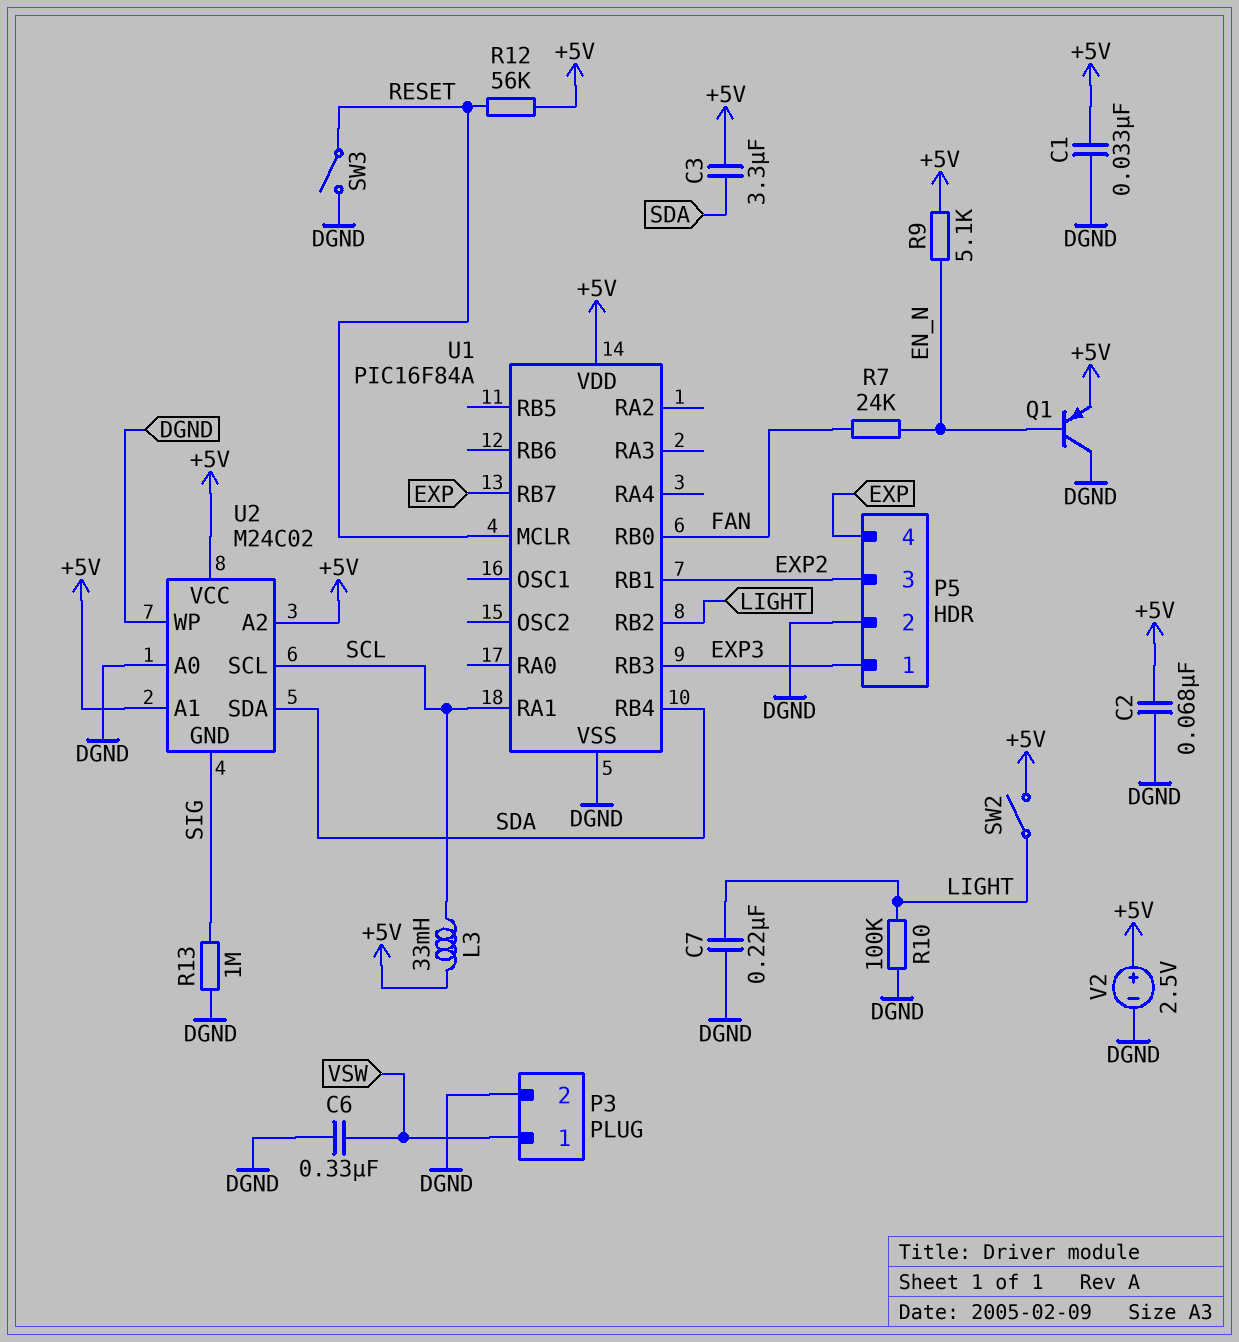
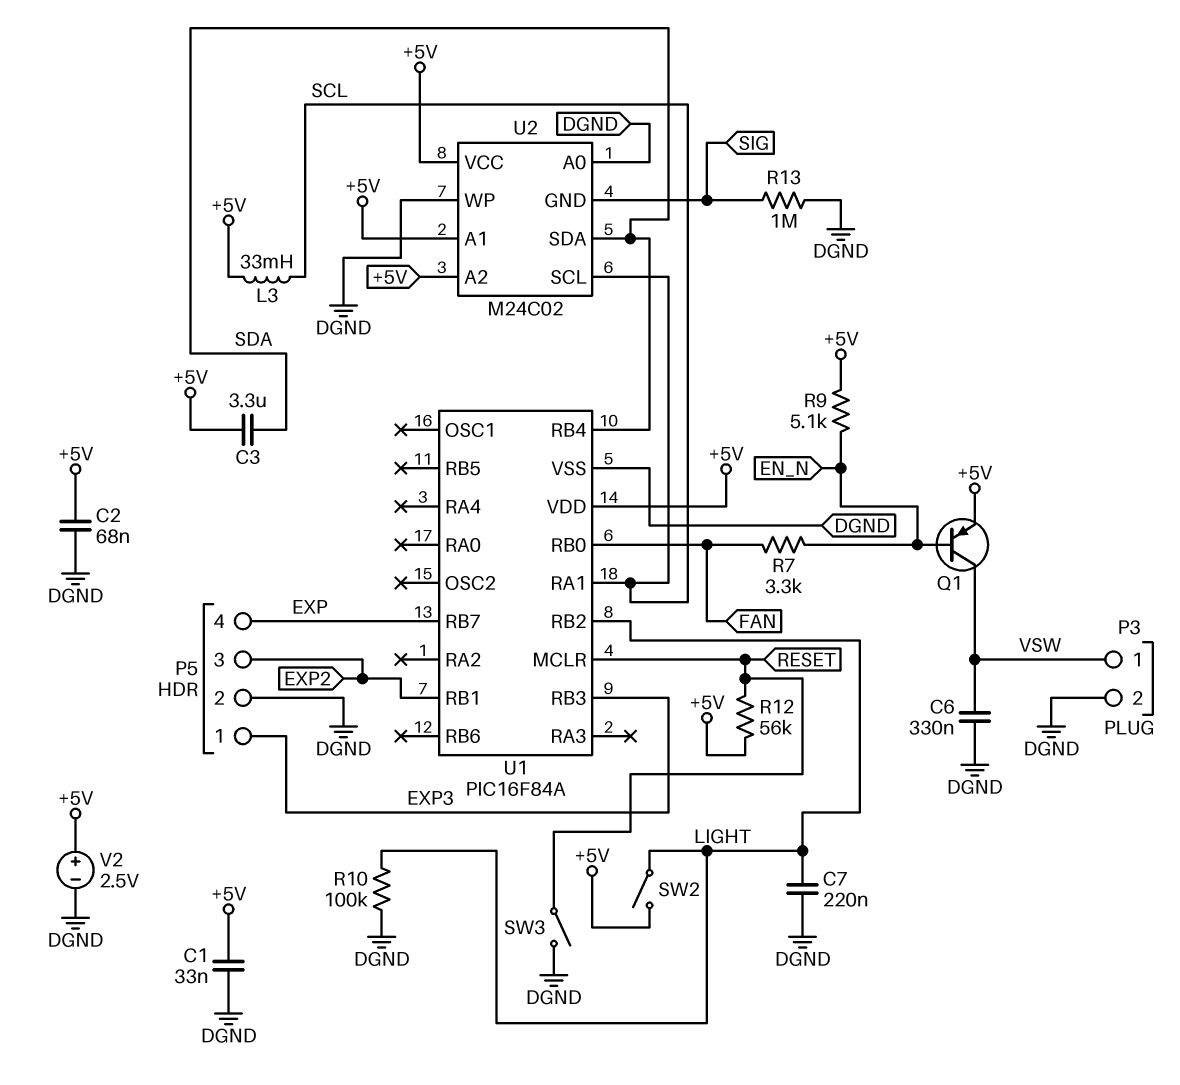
Q1: PNP (B EN_N, C DGND, E +5V) -> PNP (B EN_N, C VSW, E +5V)
R7: 24k (EN_N, FAN) -> 3.3k (EN_N, FAN)

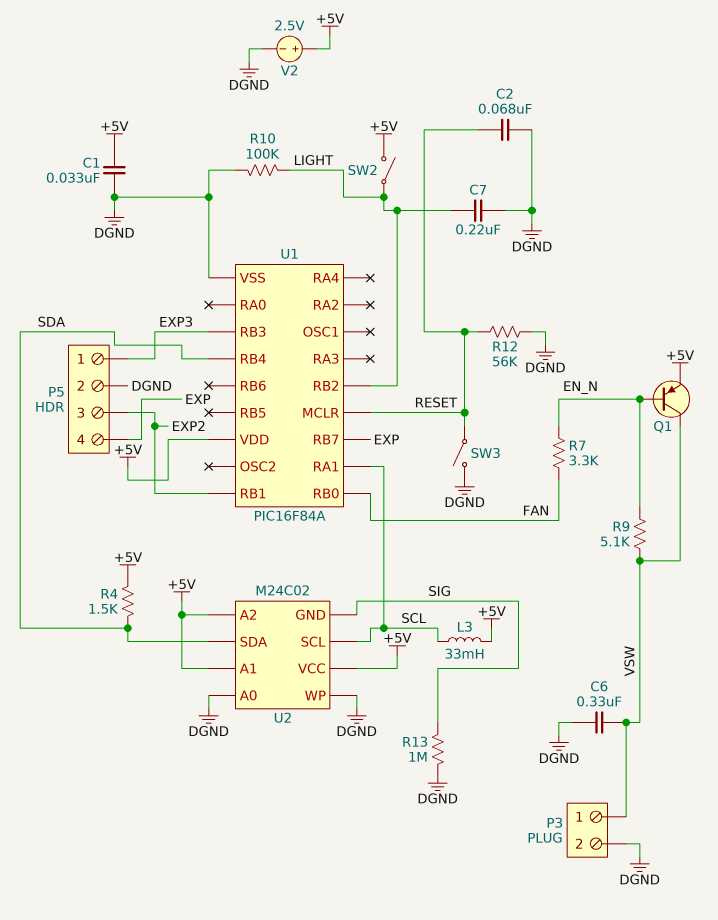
C2: 68nF (+5V, DGND) -> 68nF (DGND, RESET)
C3: 3.3uF (+5V, SDA) -> none
R4: none -> 1.5k (+5V, SDA)
R9: 5.1k (+5V, EN_N) -> 5.1k (EN_N, VSW)
R12: 56k (+5V, RESET) -> 56k (DGND, RESET)

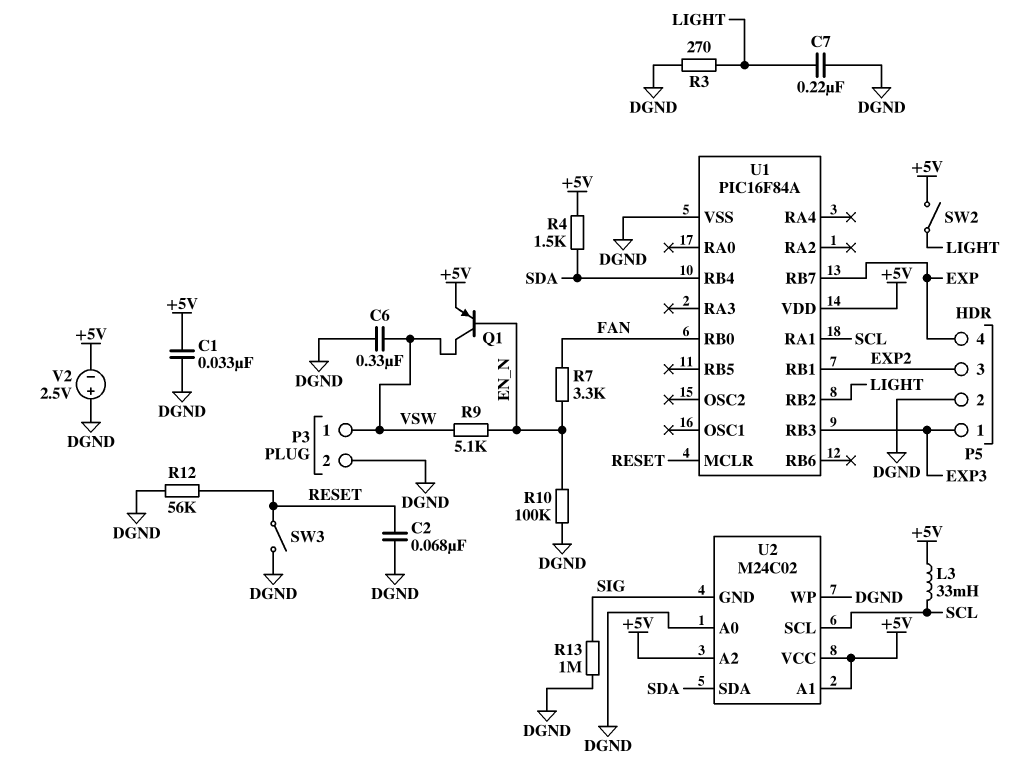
R3: none -> 270 (DGND, LIGHT)
R10: 100k (DGND, LIGHT) -> 100k (DGND, EN_N)
V2: 2.5V (plus +5V, minus DGND) -> 2.5V (plus DGND, minus +5V)

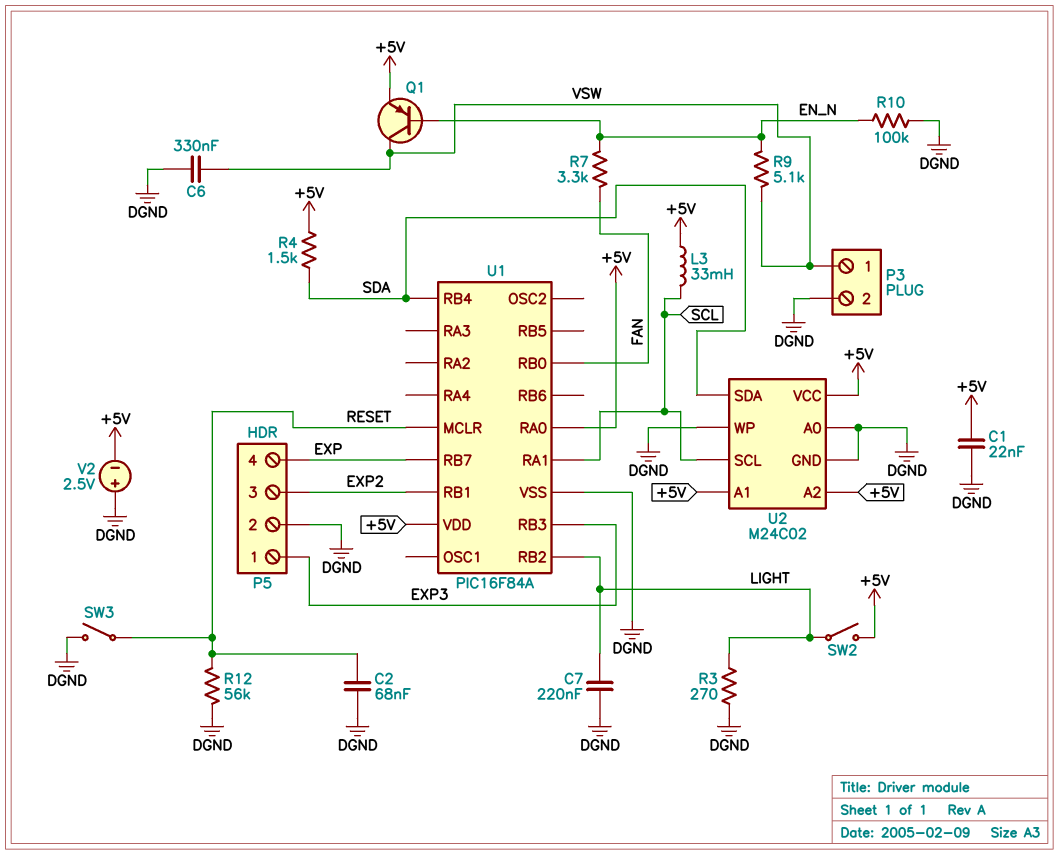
C1: 33nF (+5V, DGND) -> 22nF (+5V, DGND)
R13: 1M (DGND, SIG) -> none
U1 pin RA0: none -> +5V
U2 pin GND: SIG -> DGND

